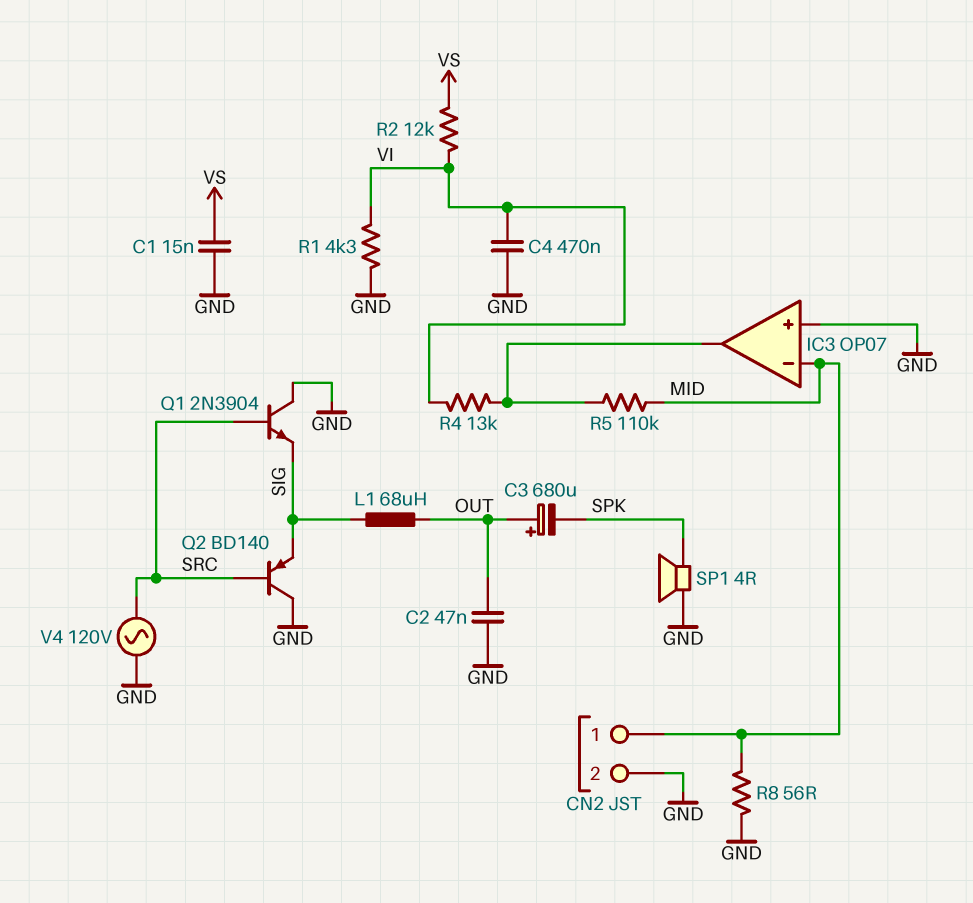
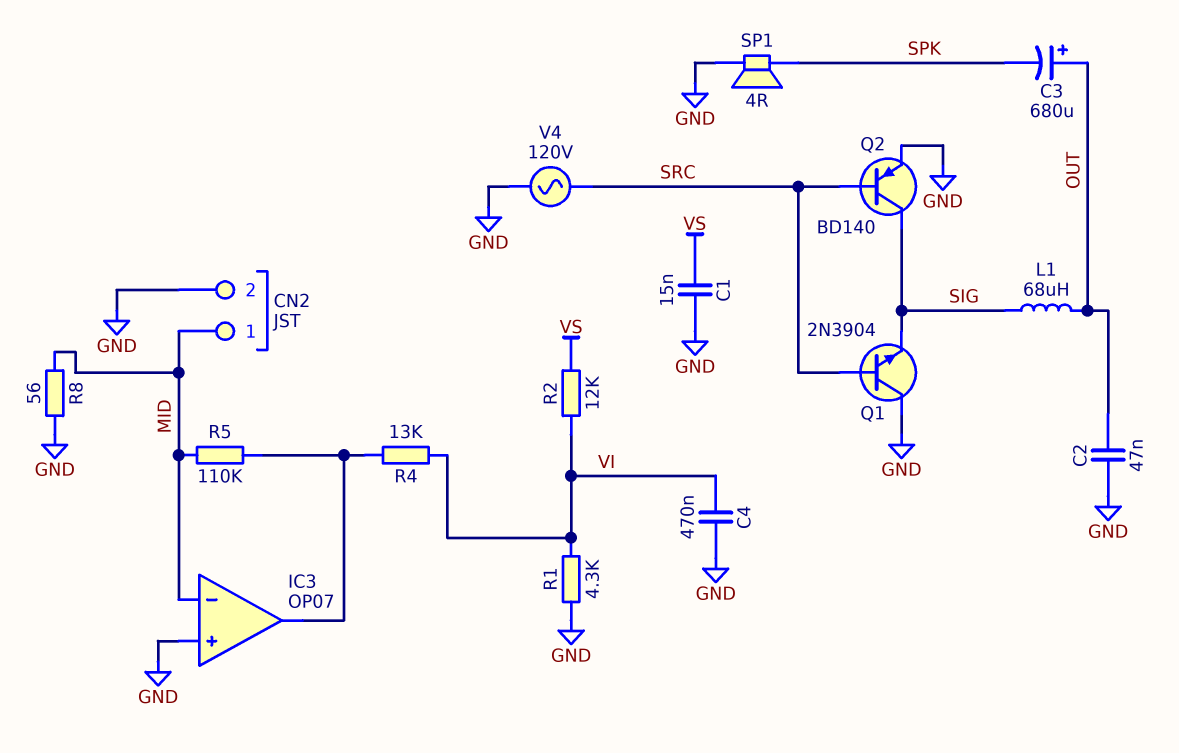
Q2: PNP BD140 (B SRC, C GND, E SIG) -> PNP BD140 (B SRC, C SIG, E GND)

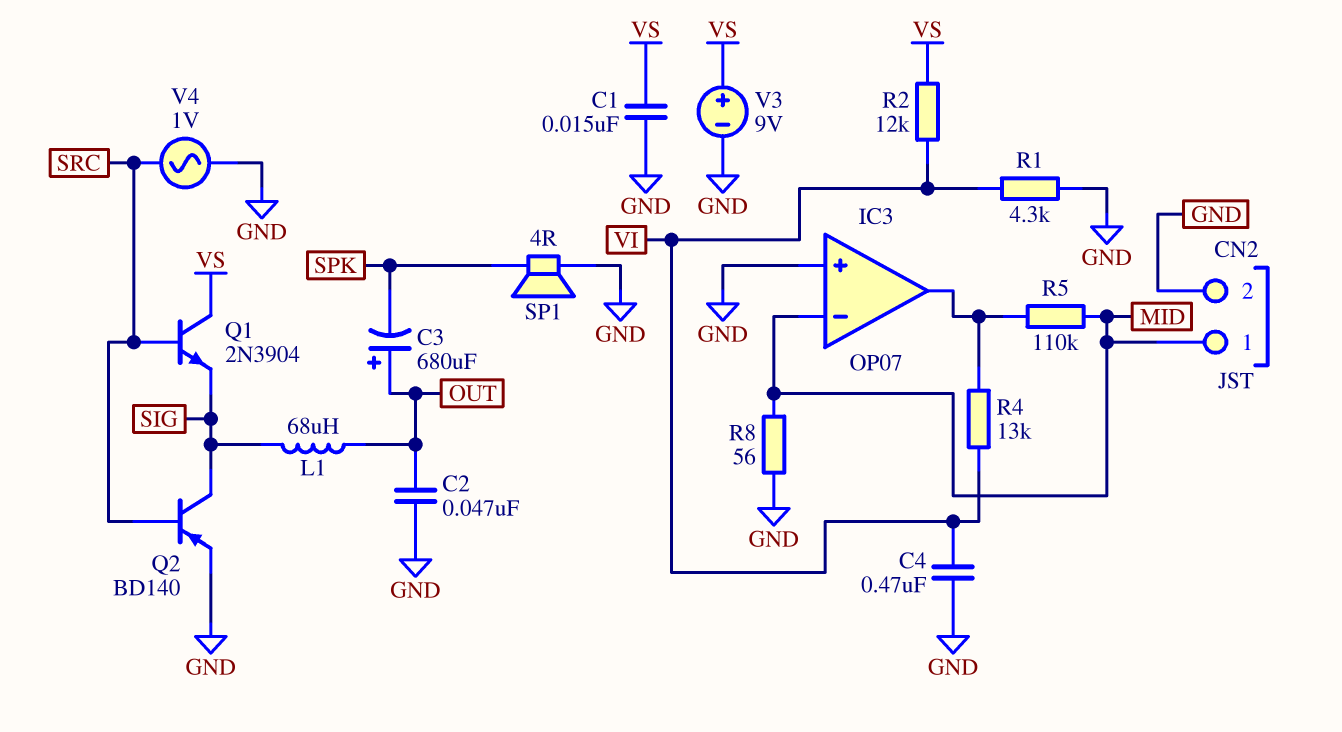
Q1: NPN 2N3904 (B SRC, C GND, E SIG) -> NPN 2N3904 (B SRC, C VS, E SIG)
V3: none -> 9V (plus VS, minus GND)
V4: AC 120V (GND, SRC) -> AC 1V (GND, SRC)

